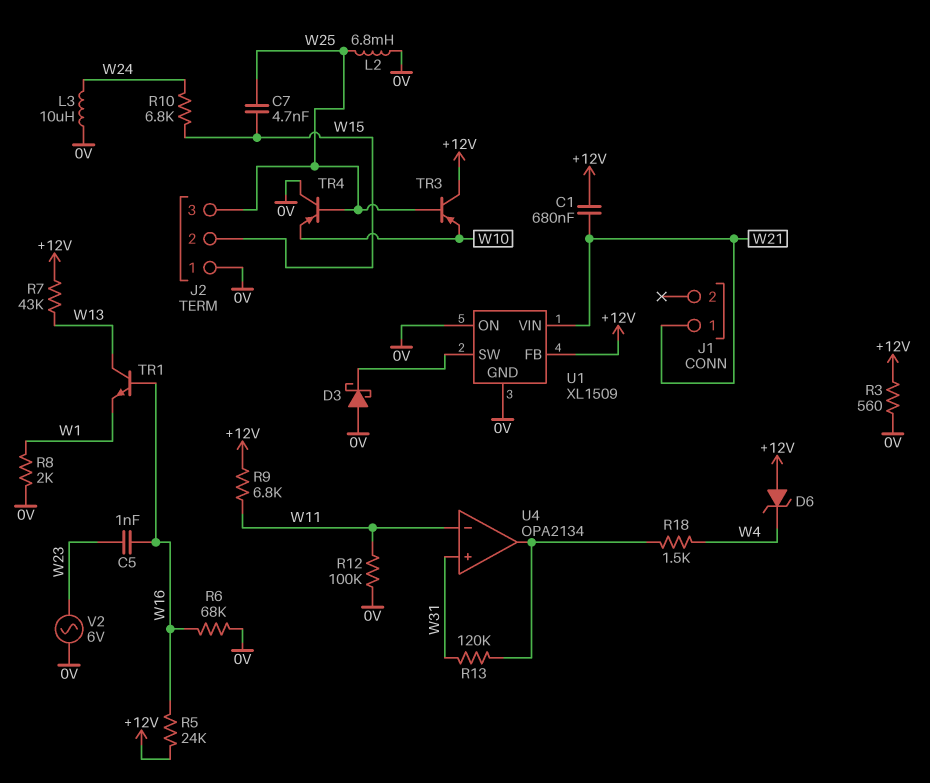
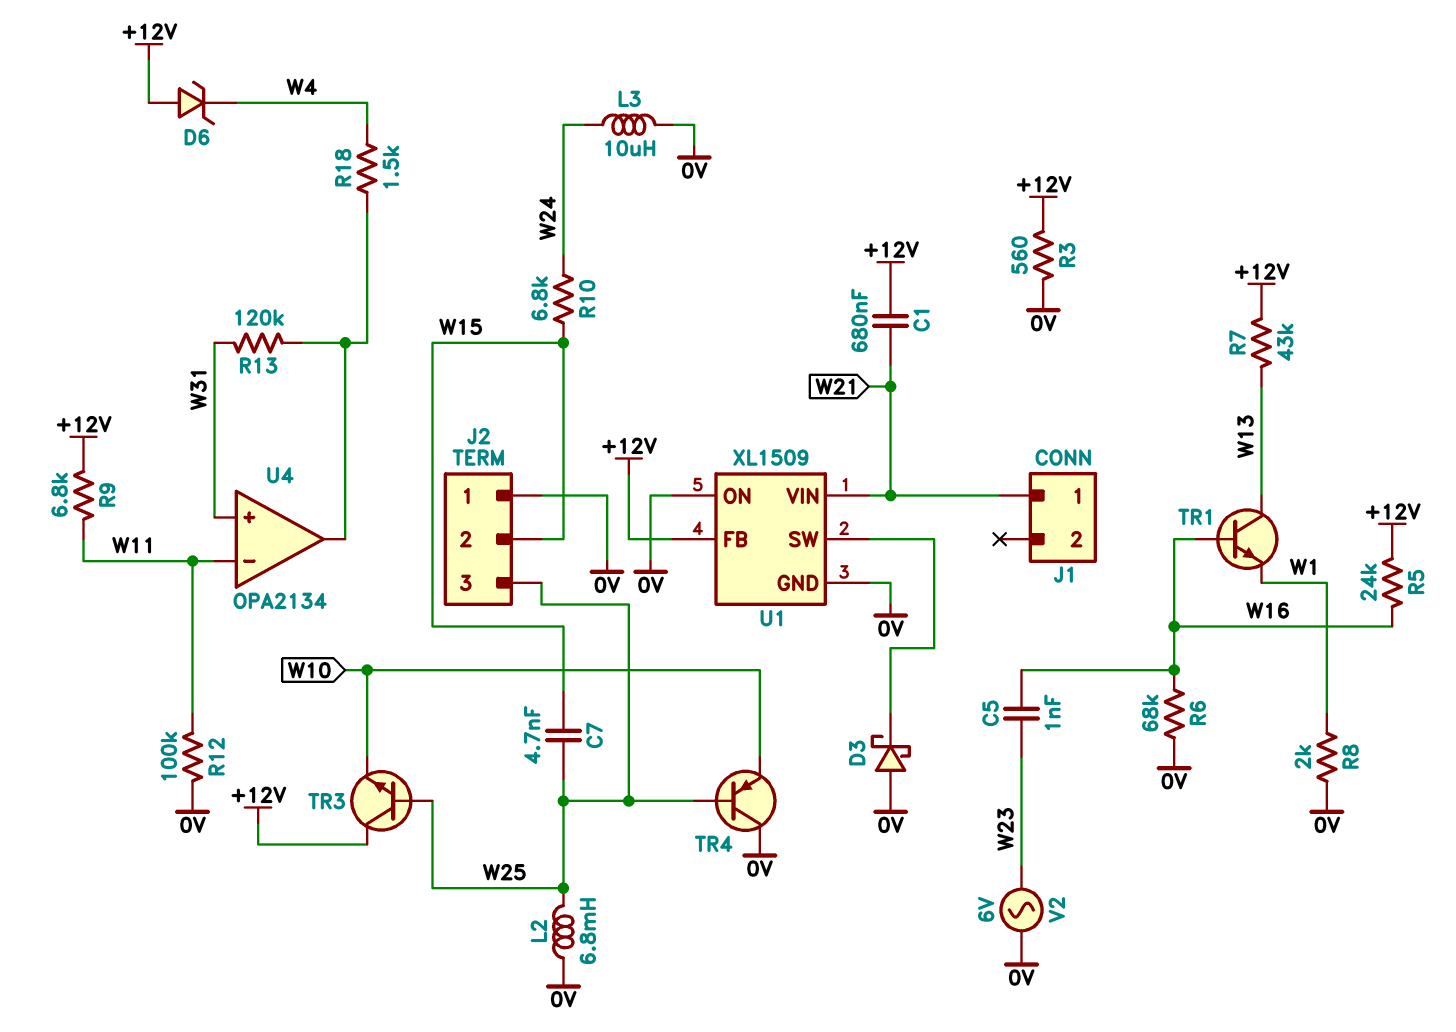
TR3: PNP (B W25, C +12V, E W10) -> NPN (B W25, C +12V, E W10)

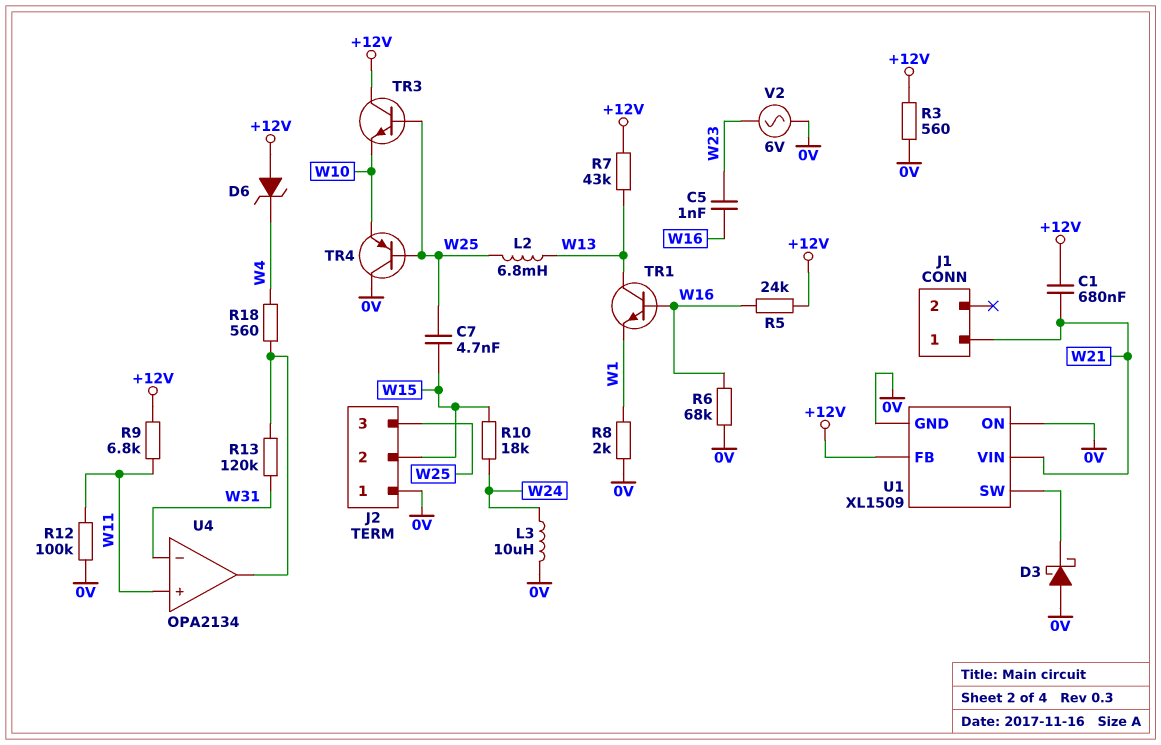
L2: 6.8mH (0V, W25) -> 6.8mH (W13, W25)
R10: 6.8k (W15, W24) -> 18k (W15, W24)
R18: 1.5k (U4/out, W4) -> 560 (U4/out, W4)
U4 pin in+: W31 -> W11
U4 pin in-: W11 -> W31

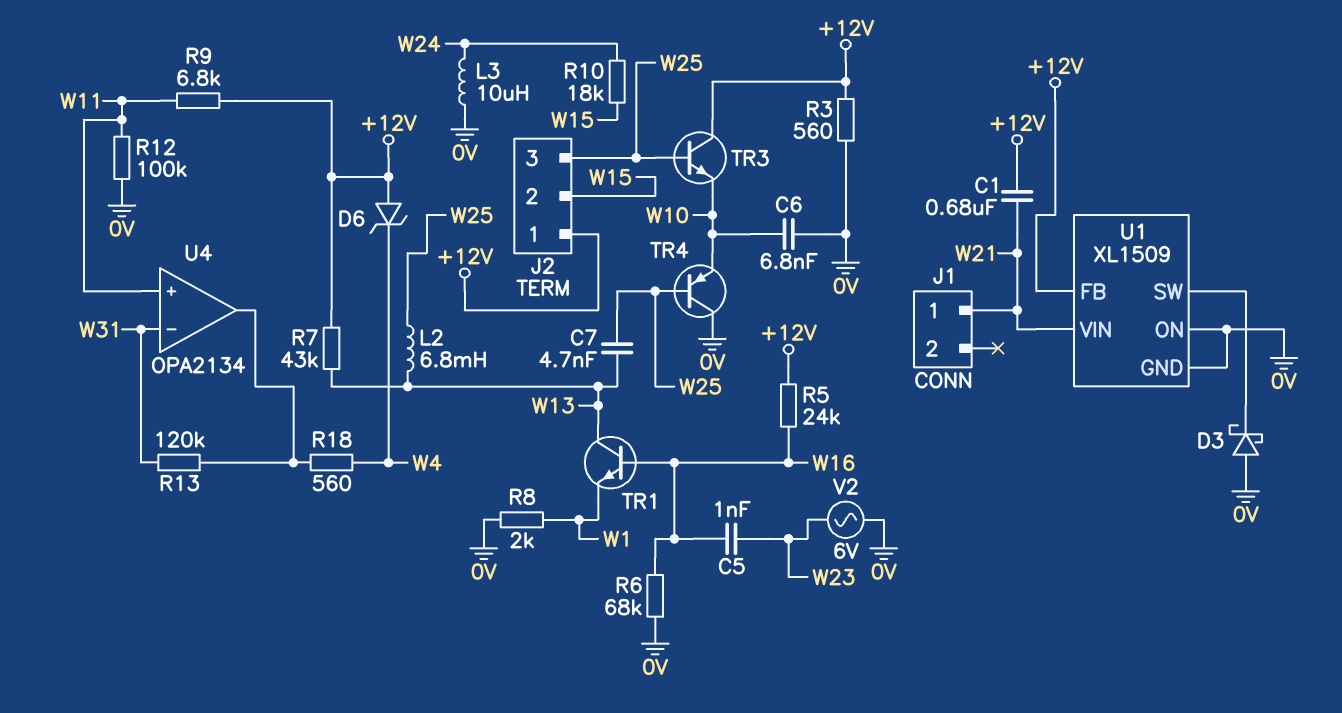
C6: none -> 6.8nF (0V, W10)
C7: 4.7nF (W15, W25) -> 4.7nF (W13, W25)
J2 pin 1: 0V -> +12V

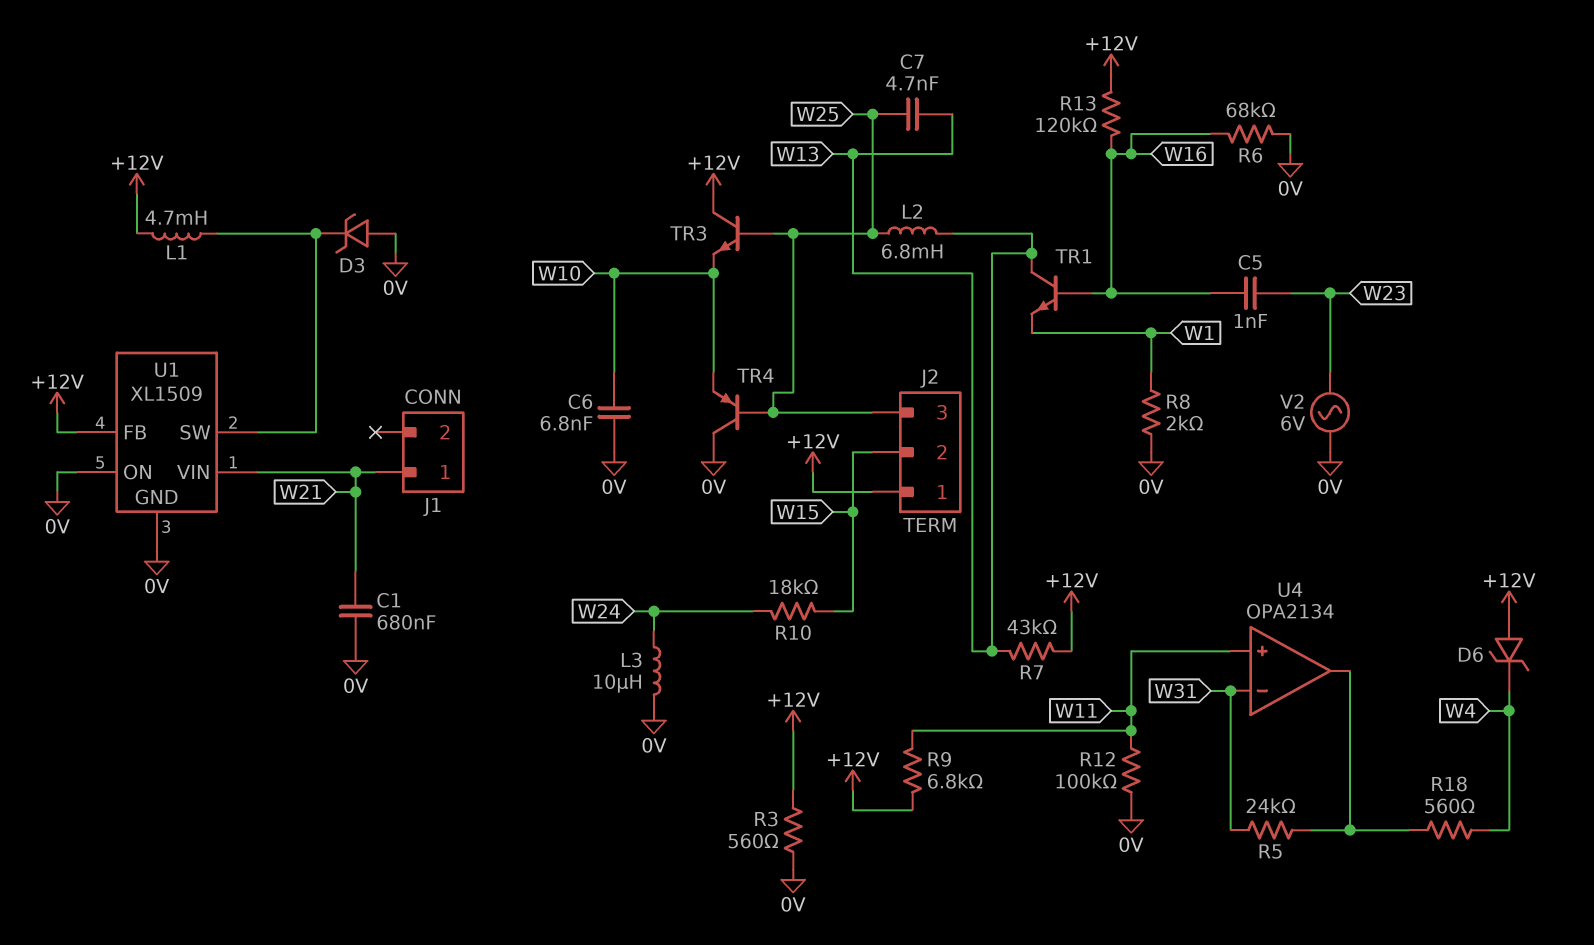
C1: 680nF (+12V, W21) -> 680nF (0V, W21)
D3: schottky (A 0V, K U1/SW) -> zener (A 0V, K U1/SW)
L1: none -> 4.7mH (+12V, U1/SW)
R5: 24k (+12V, W16) -> 24k (U4/out, W31)
R13: 120k (U4/out, W31) -> 120k (+12V, W16)

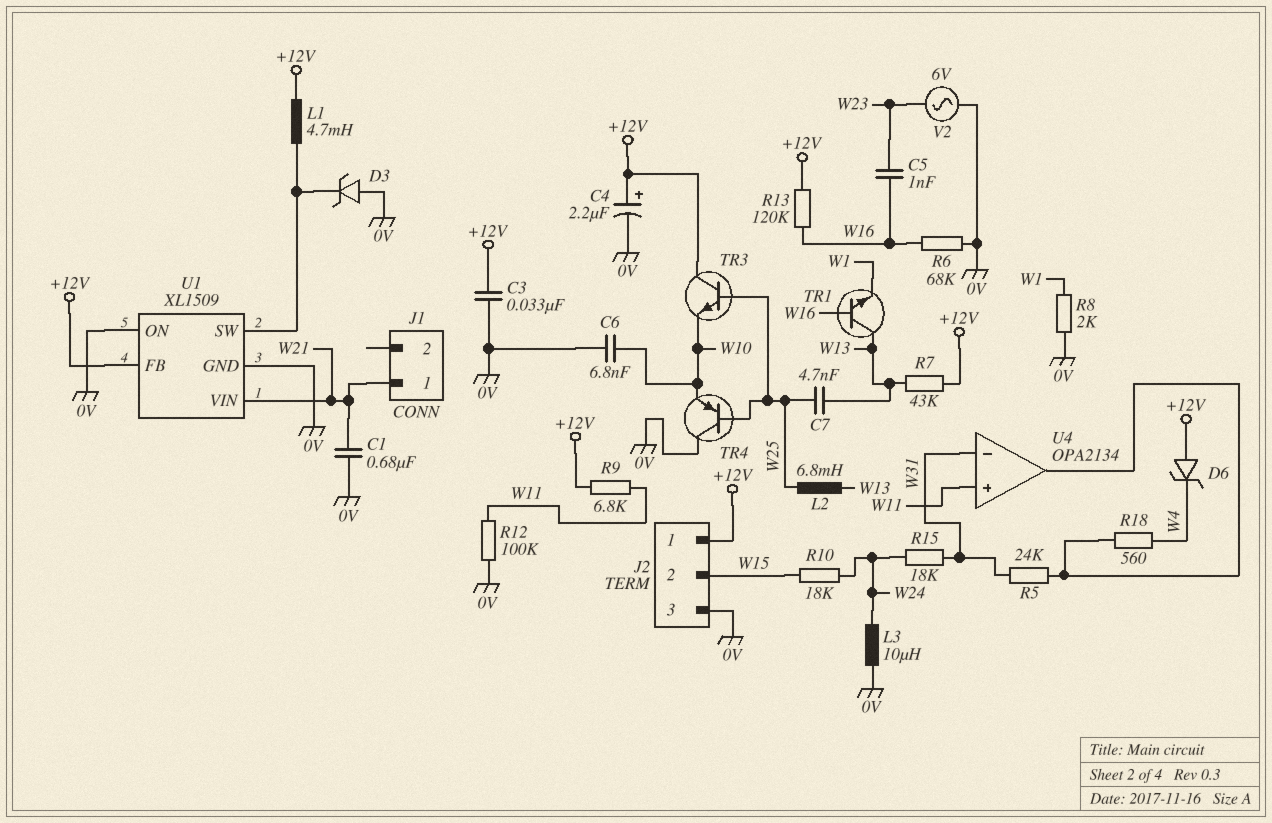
C3: none -> 33nF (+12V, 0V)
C4: none -> 2.2uF (plus +12V, minus 0V)
J2 pin 3: W25 -> 0V
R3: 560 (+12V, 0V) -> none
R15: none -> 18k (W24, W31)

